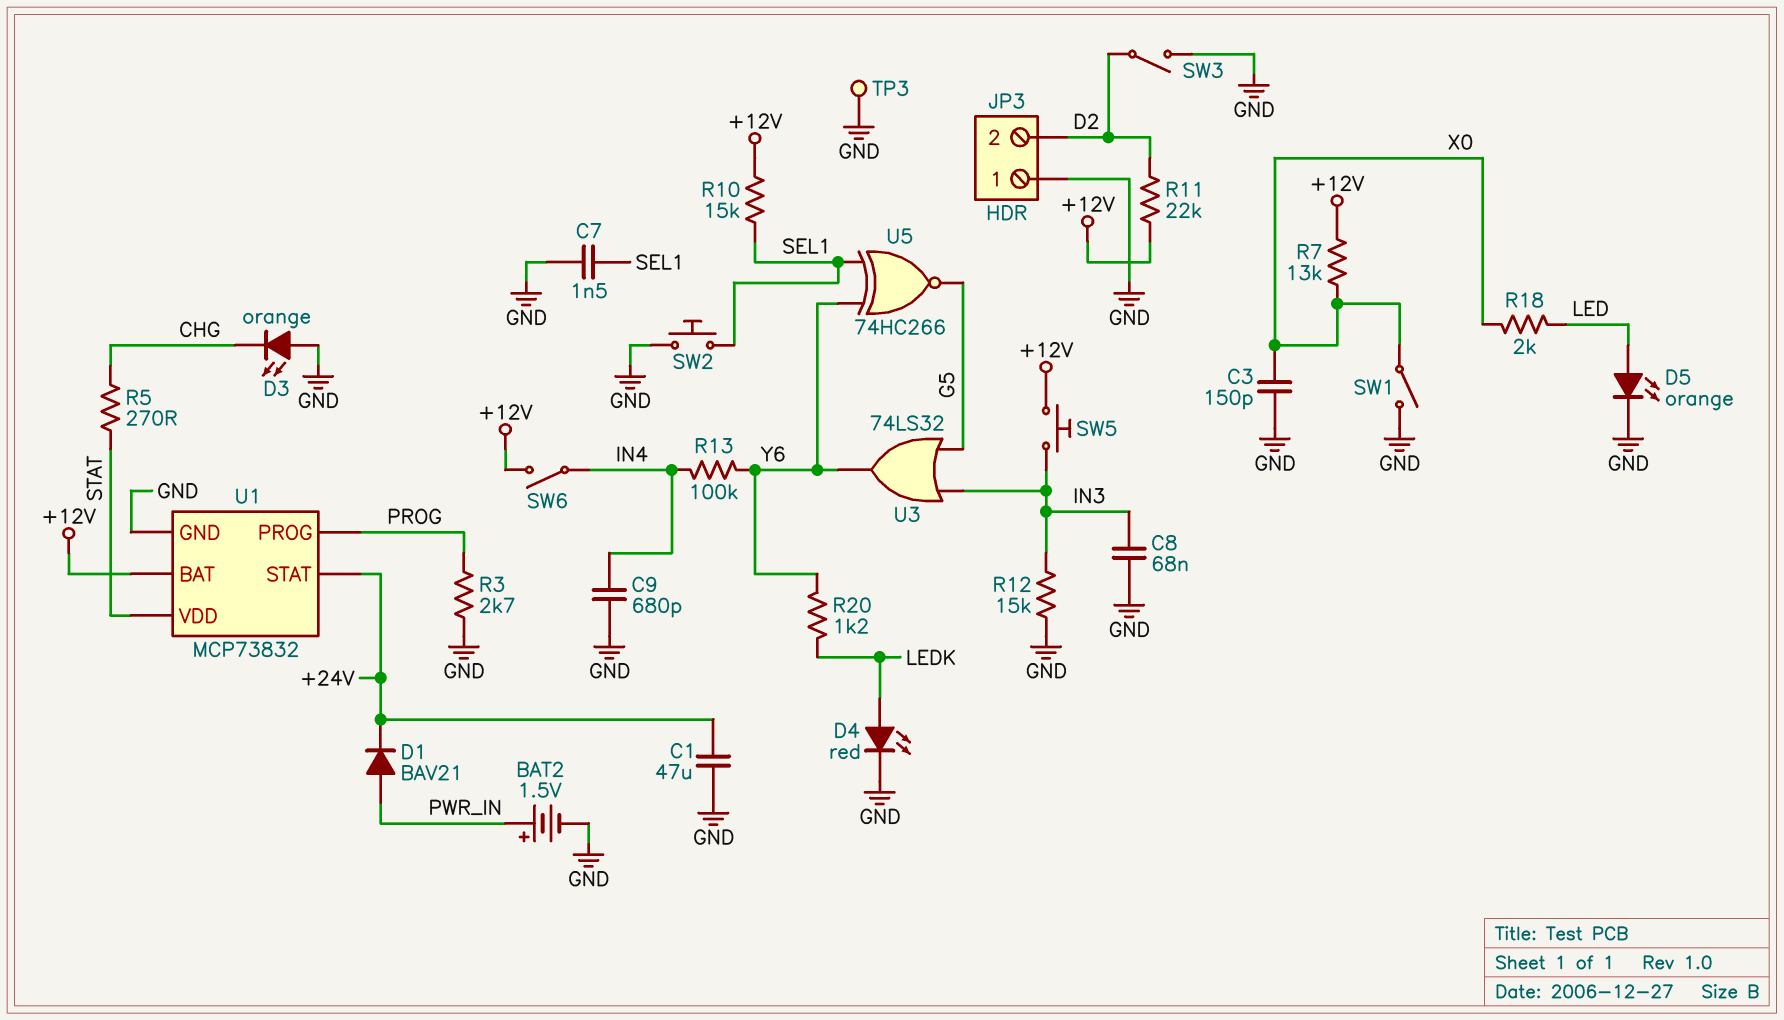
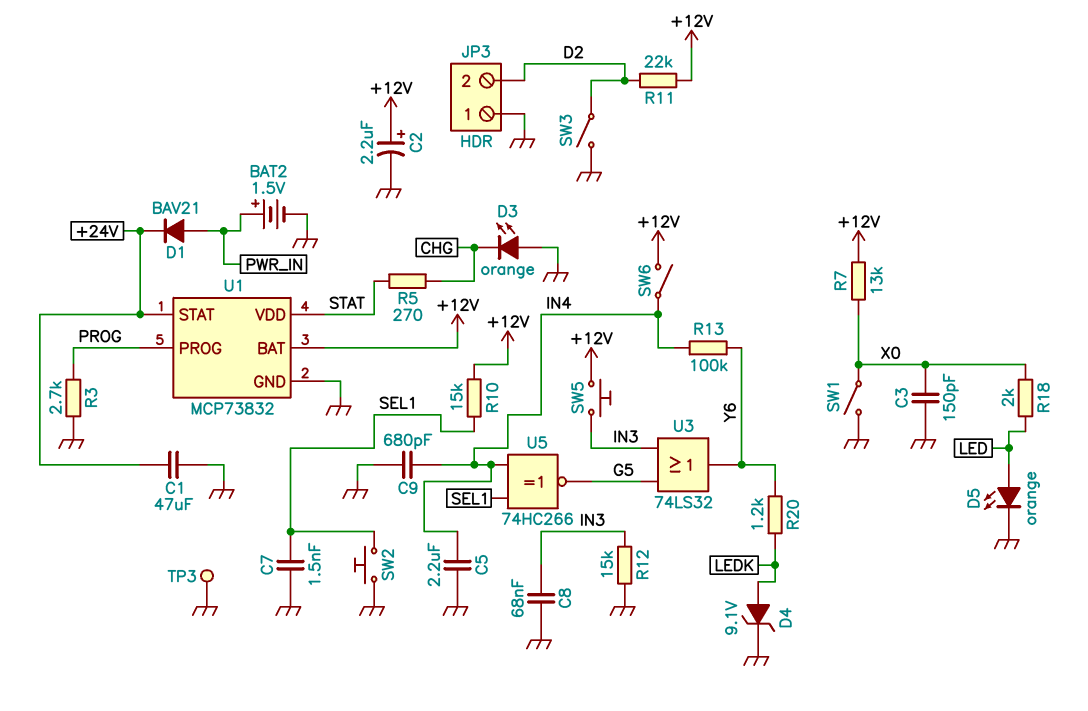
C2: none -> 2.2uF (plus +12V, minus GND)
C5: none -> 2.2uF (GND, IN4)
D4: LED red (A LEDK, K GND) -> zener 9.1V (A LEDK, K GND)
U5: XNOR 74HC266 (in SEL1, in Y6, out G5) -> XNOR 74HC266 (in IN4, in SEL1, out G5)

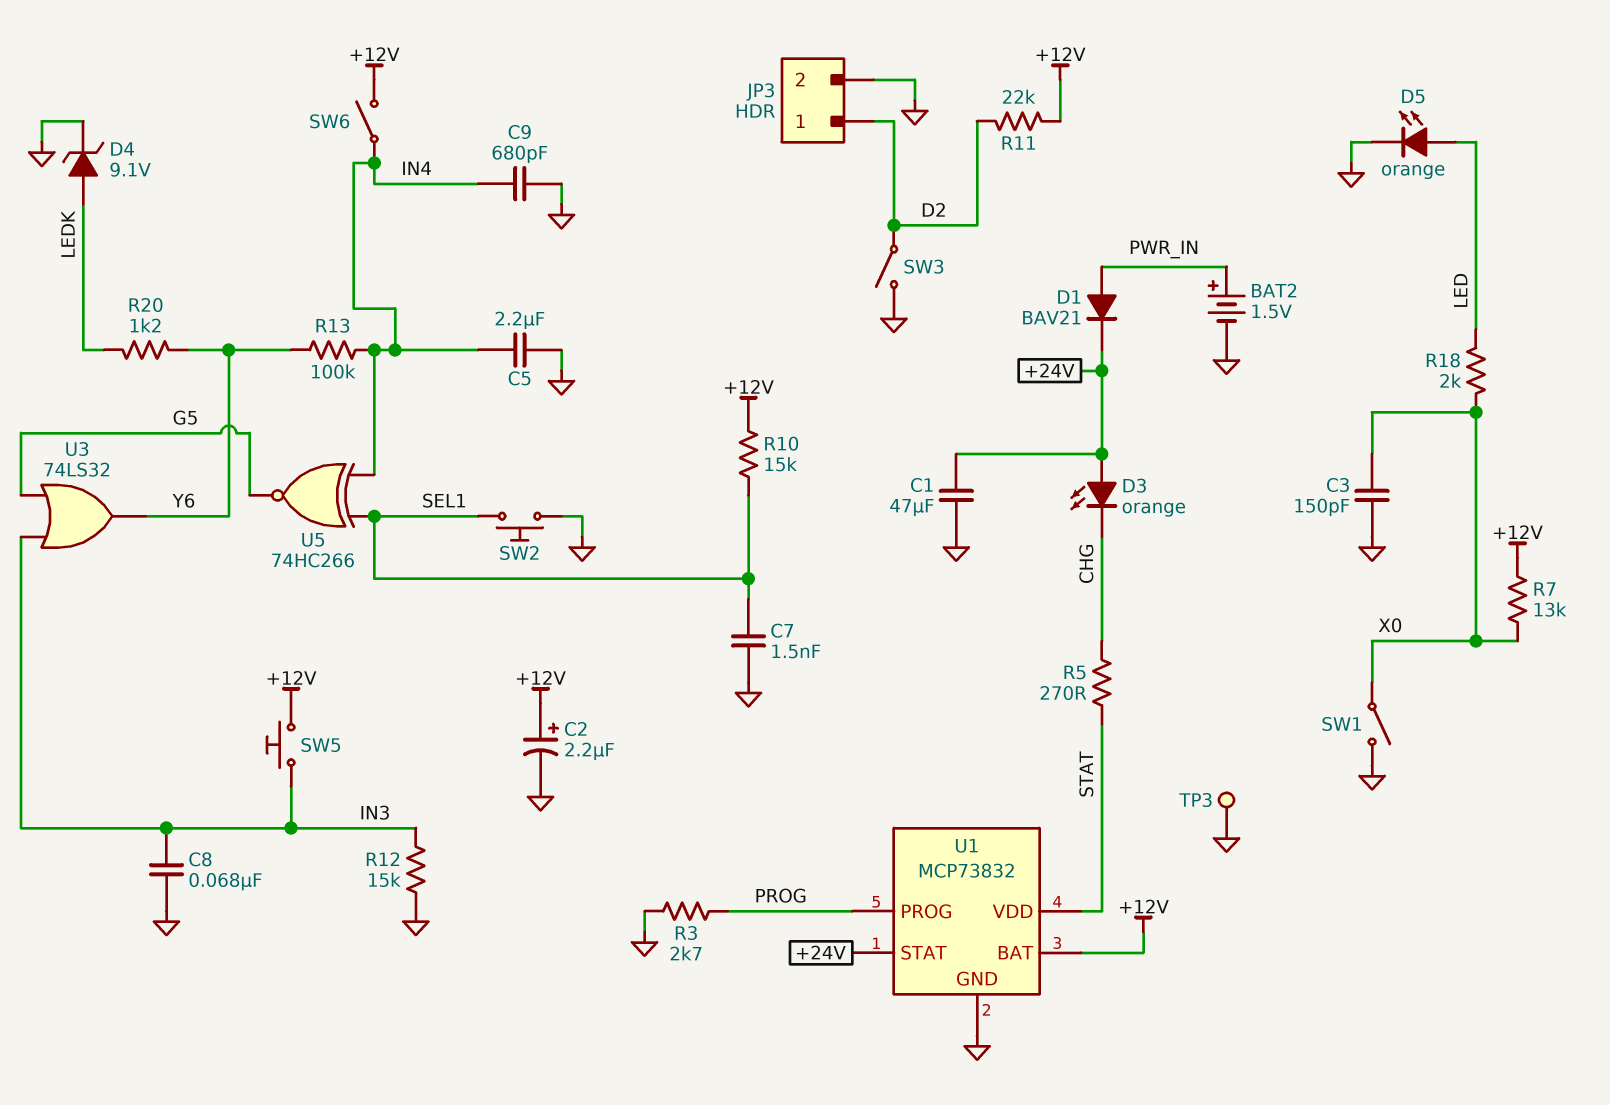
D3: LED orange (A GND, K CHG) -> LED orange (A +24V, K CHG)
JP3 pin 1: GND -> D2
JP3 pin 2: D2 -> GND

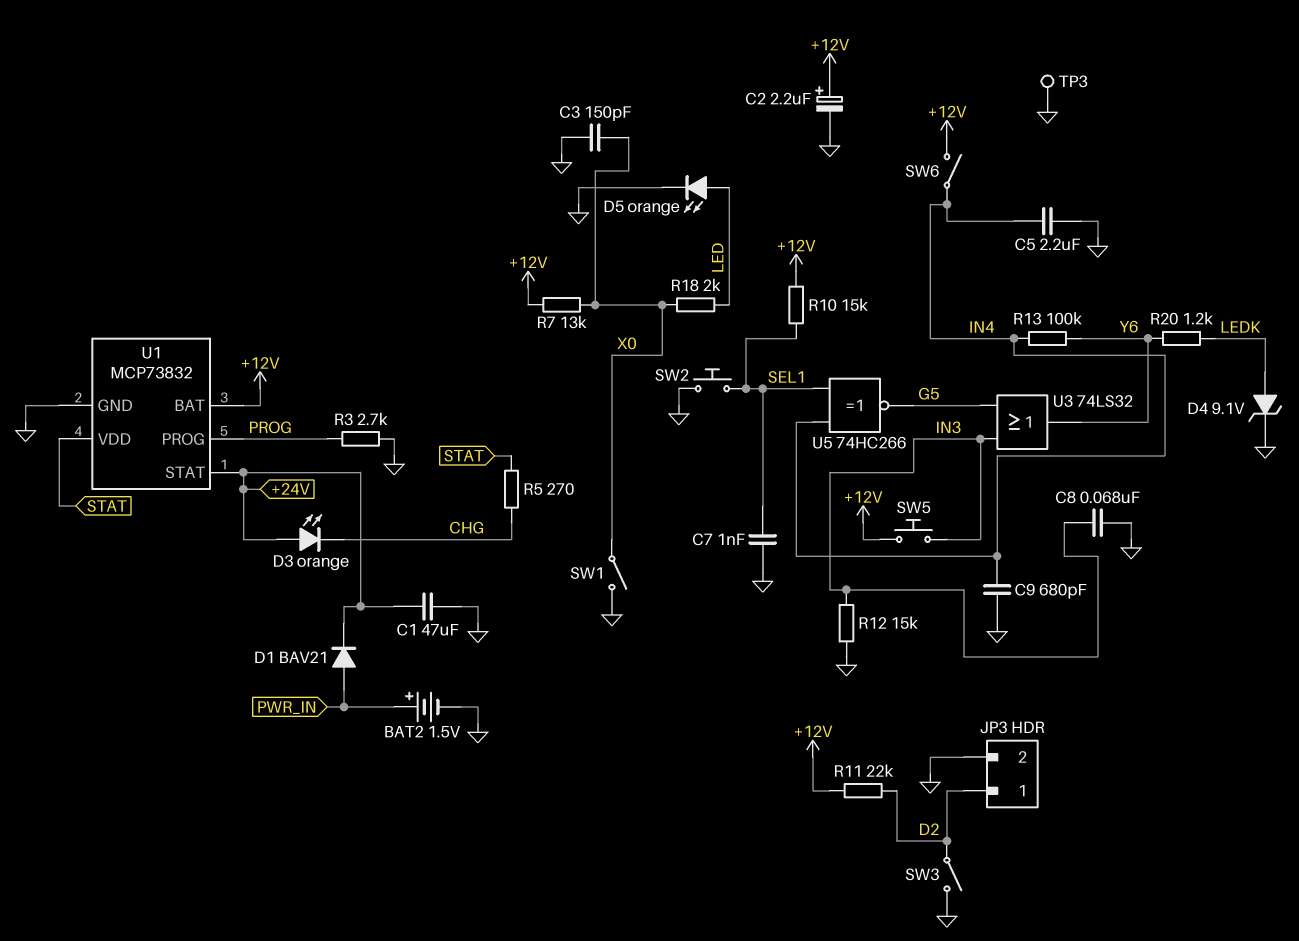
C7: 1.5nF (GND, SEL1) -> 1nF (GND, SEL1)

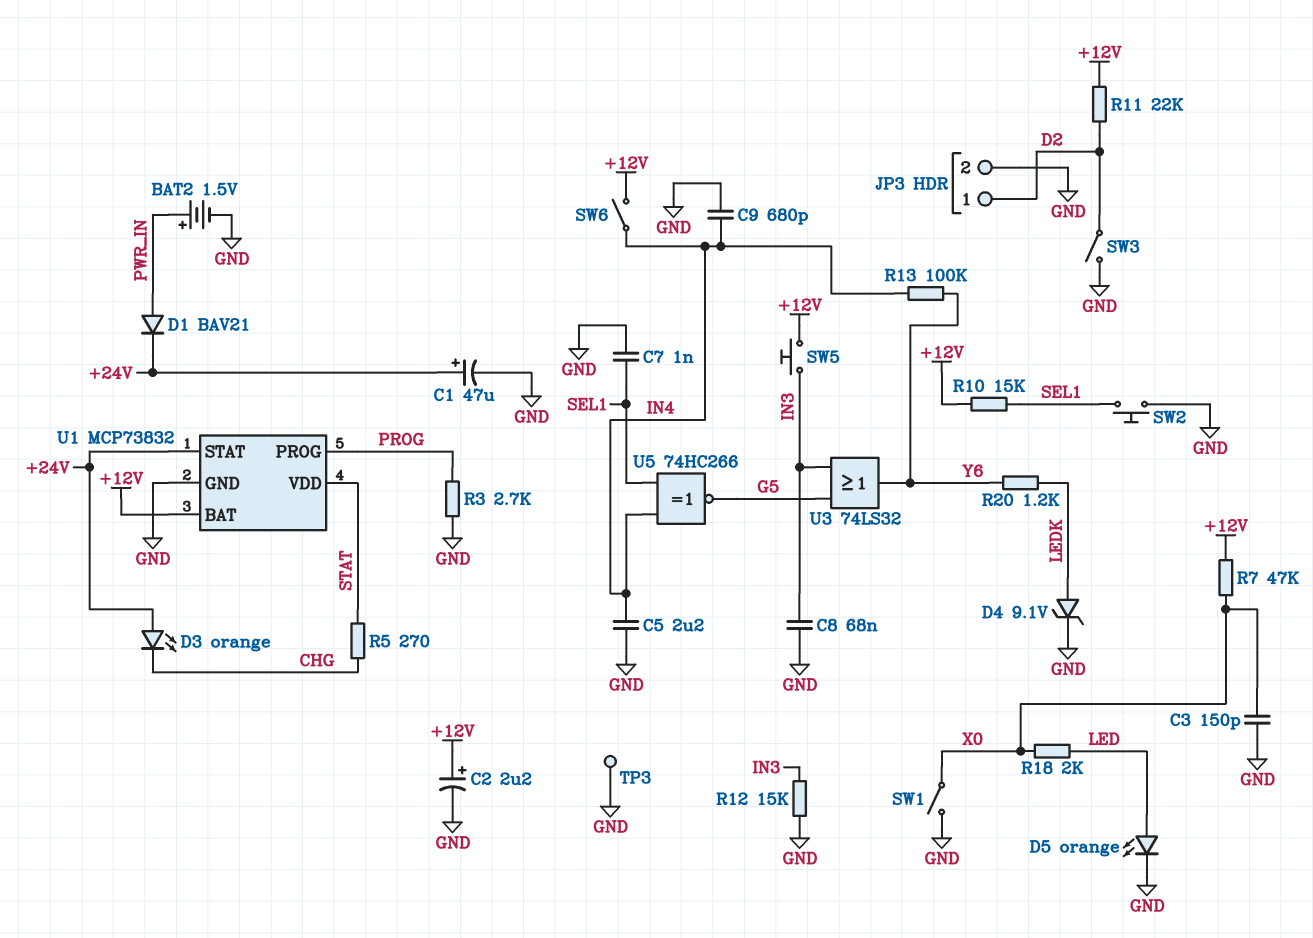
C1: 47uF (+24V, GND) -> 47uF (plus +24V, minus GND)
R7: 13k (+12V, X0) -> 47k (+12V, X0)

